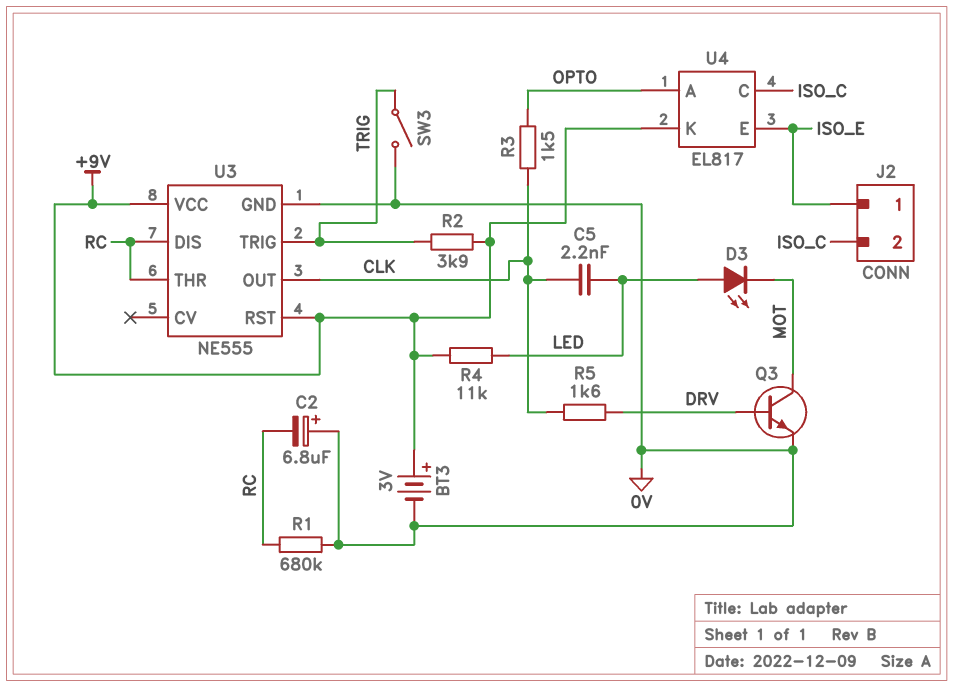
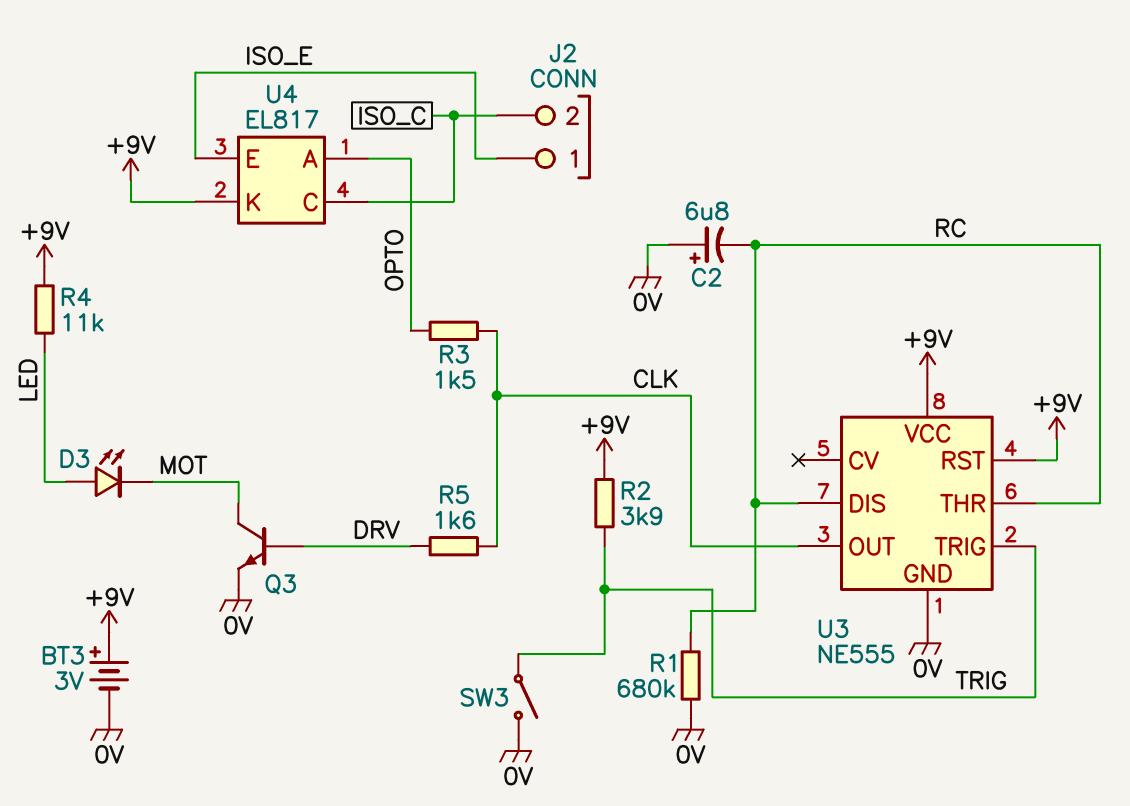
C5: 2.2nF (CLK, LED) -> none

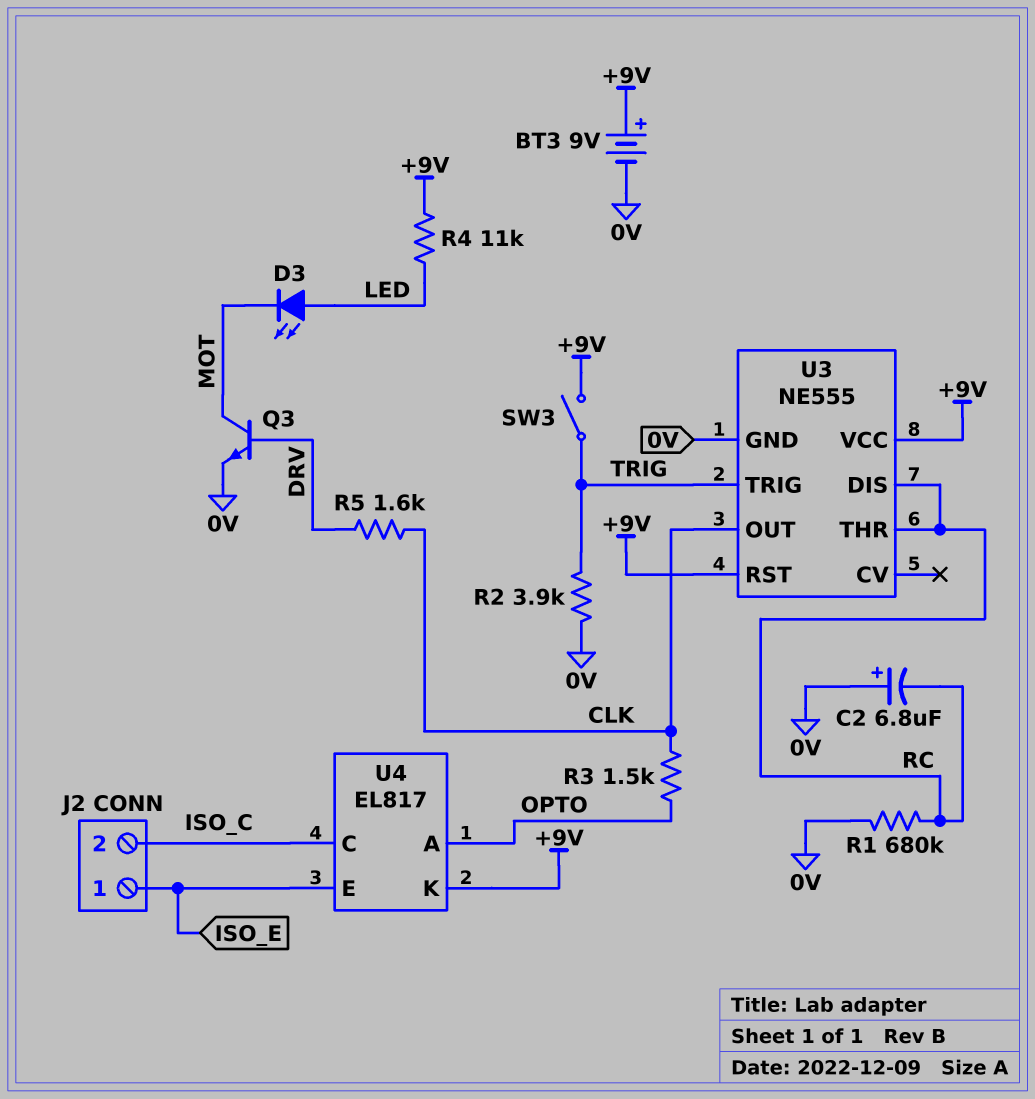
BT3: 3V (plus +9V, minus 0V) -> 9V (plus +9V, minus 0V)
R2: 3.9k (+9V, TRIG) -> 3.9k (0V, TRIG)
SW3: switch (0V, TRIG) -> switch (+9V, TRIG)

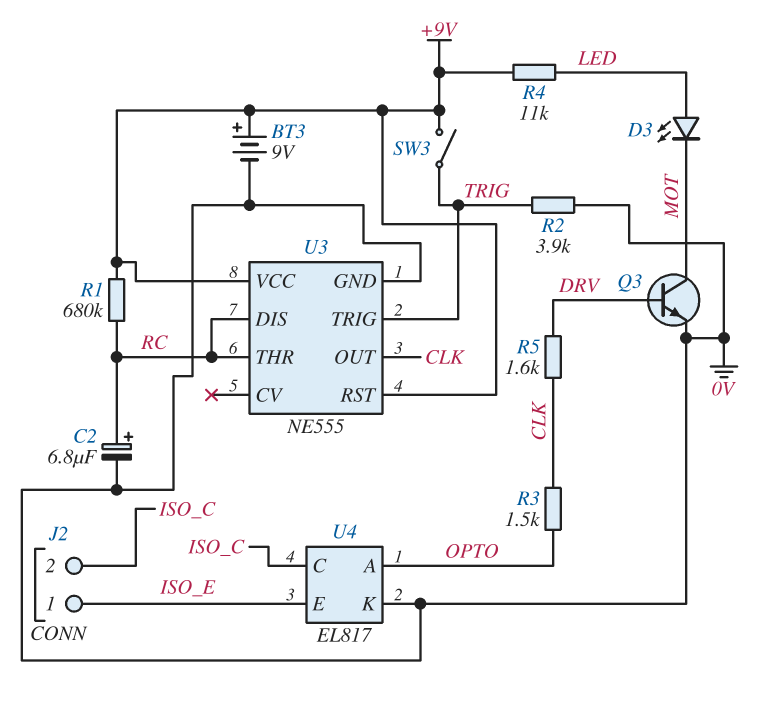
C2: 6.8uF (plus 0V, minus RC) -> 6.8uF (plus RC, minus 0V)
R1: 680k (0V, RC) -> 680k (+9V, RC)
U4 pin K: +9V -> 0V

